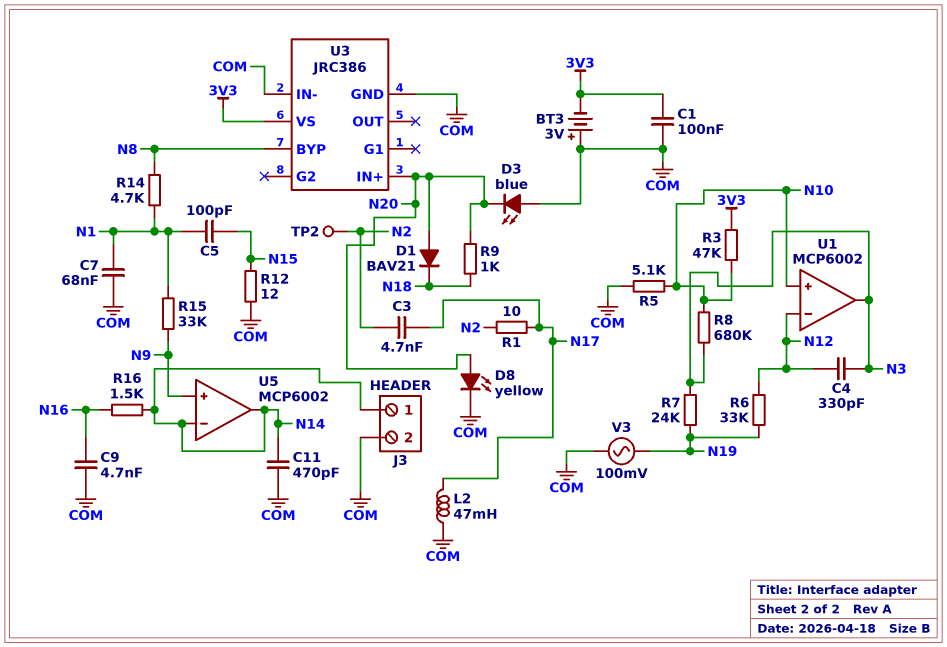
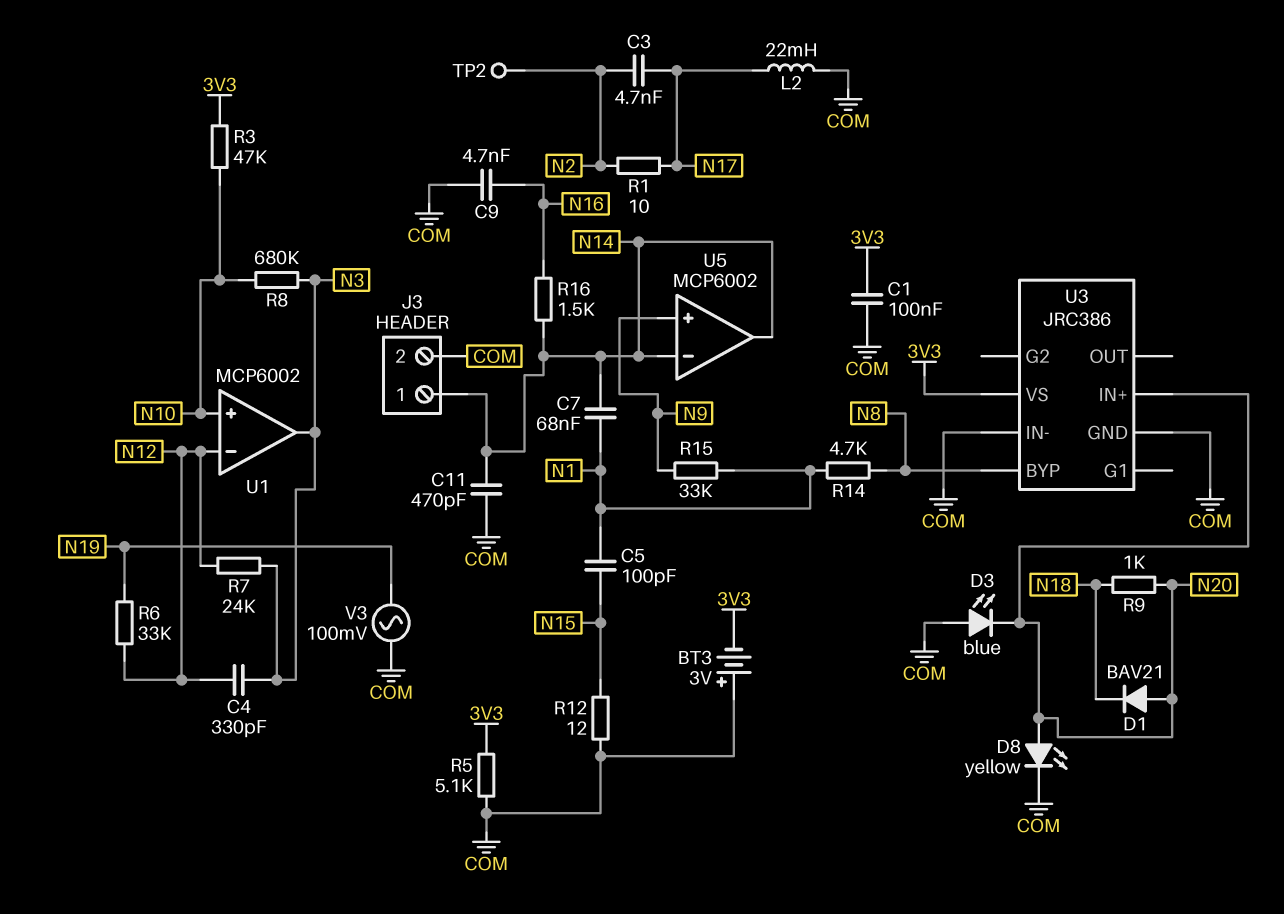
C7: 68nF (COM, N1) -> 68nF (N1, N14)
L2: 47mH (COM, N17) -> 22mH (COM, N17)
R5: 5.1k (COM, N10) -> 5.1k (3V3, COM)
R7: 24k (N3, N19) -> 24k (N3, N12)

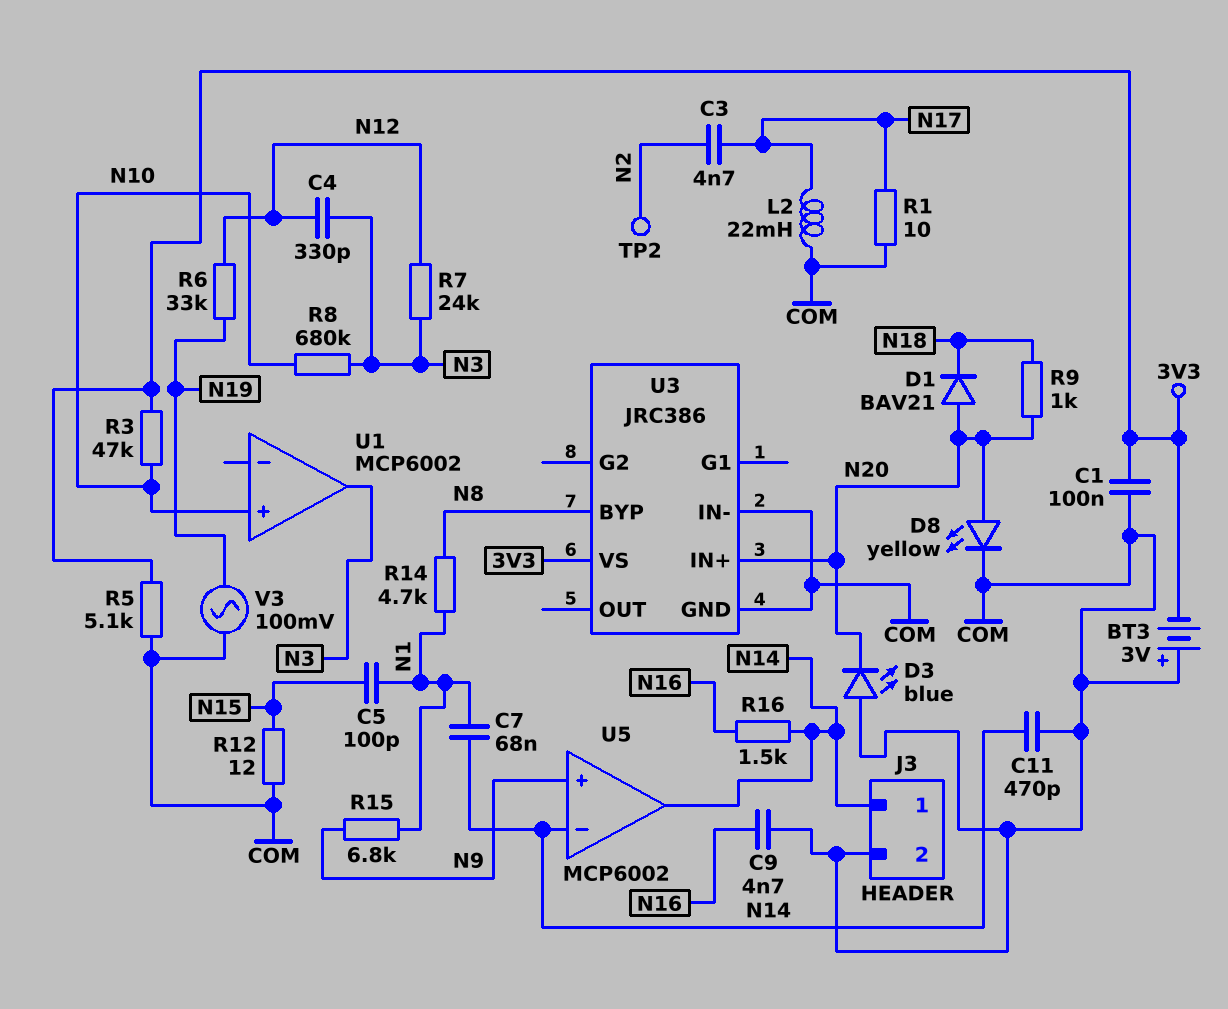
R1: 10 (N2, N17) -> 10 (COM, N17)
R15: 33k (N1, N9) -> 6.8k (N1, N9)
U1 pin in-: N12 -> none

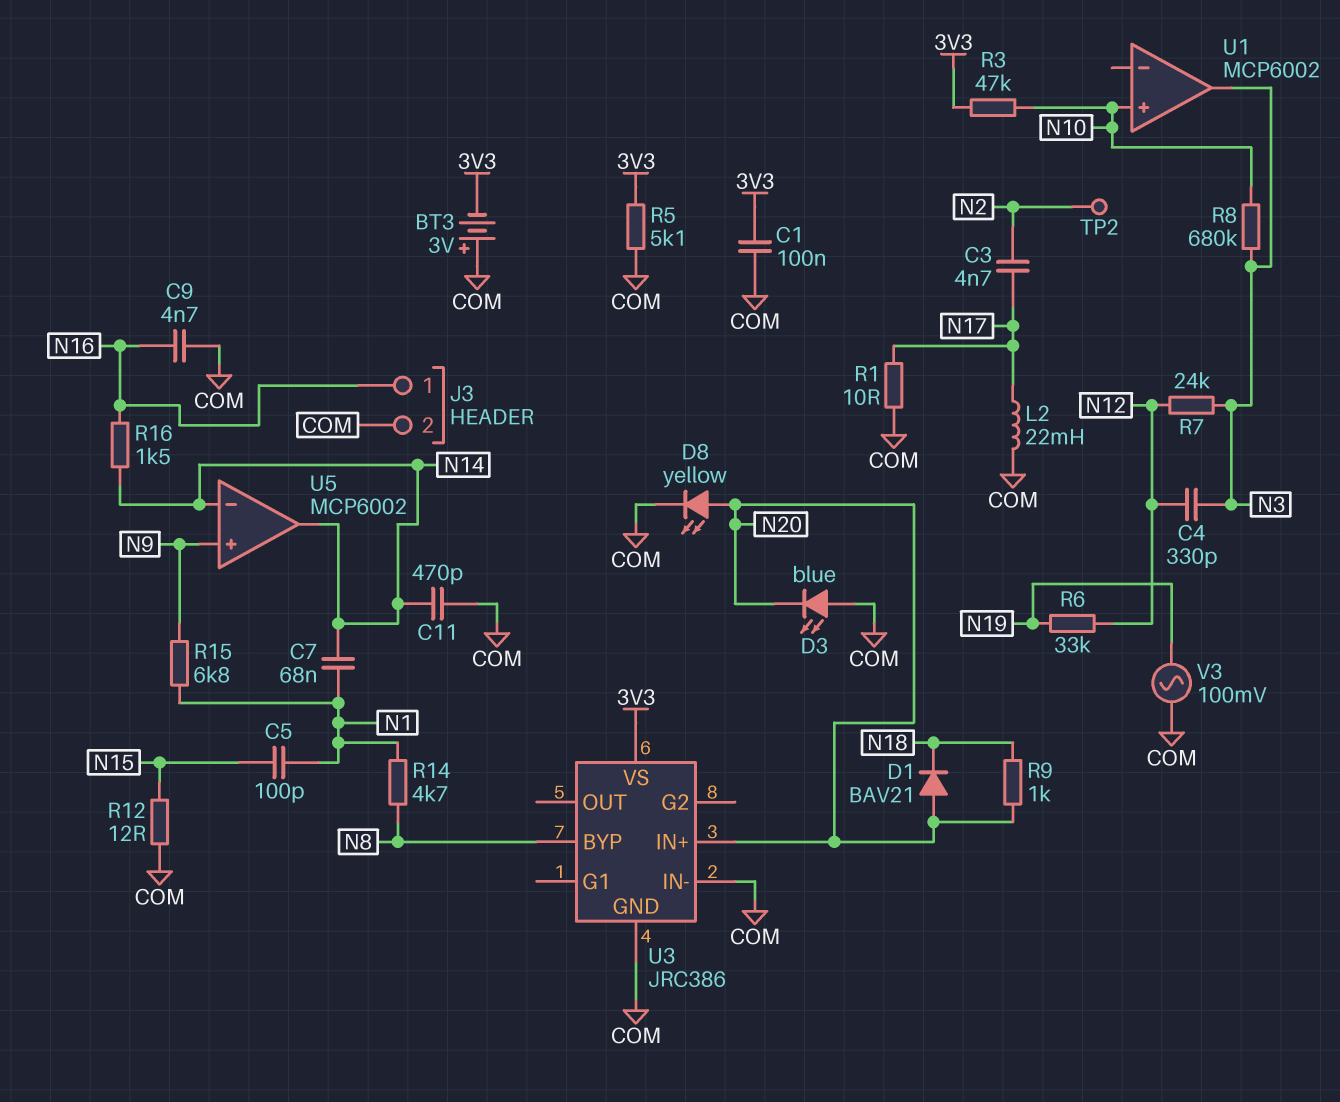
J3 pin 1: N14 -> N16

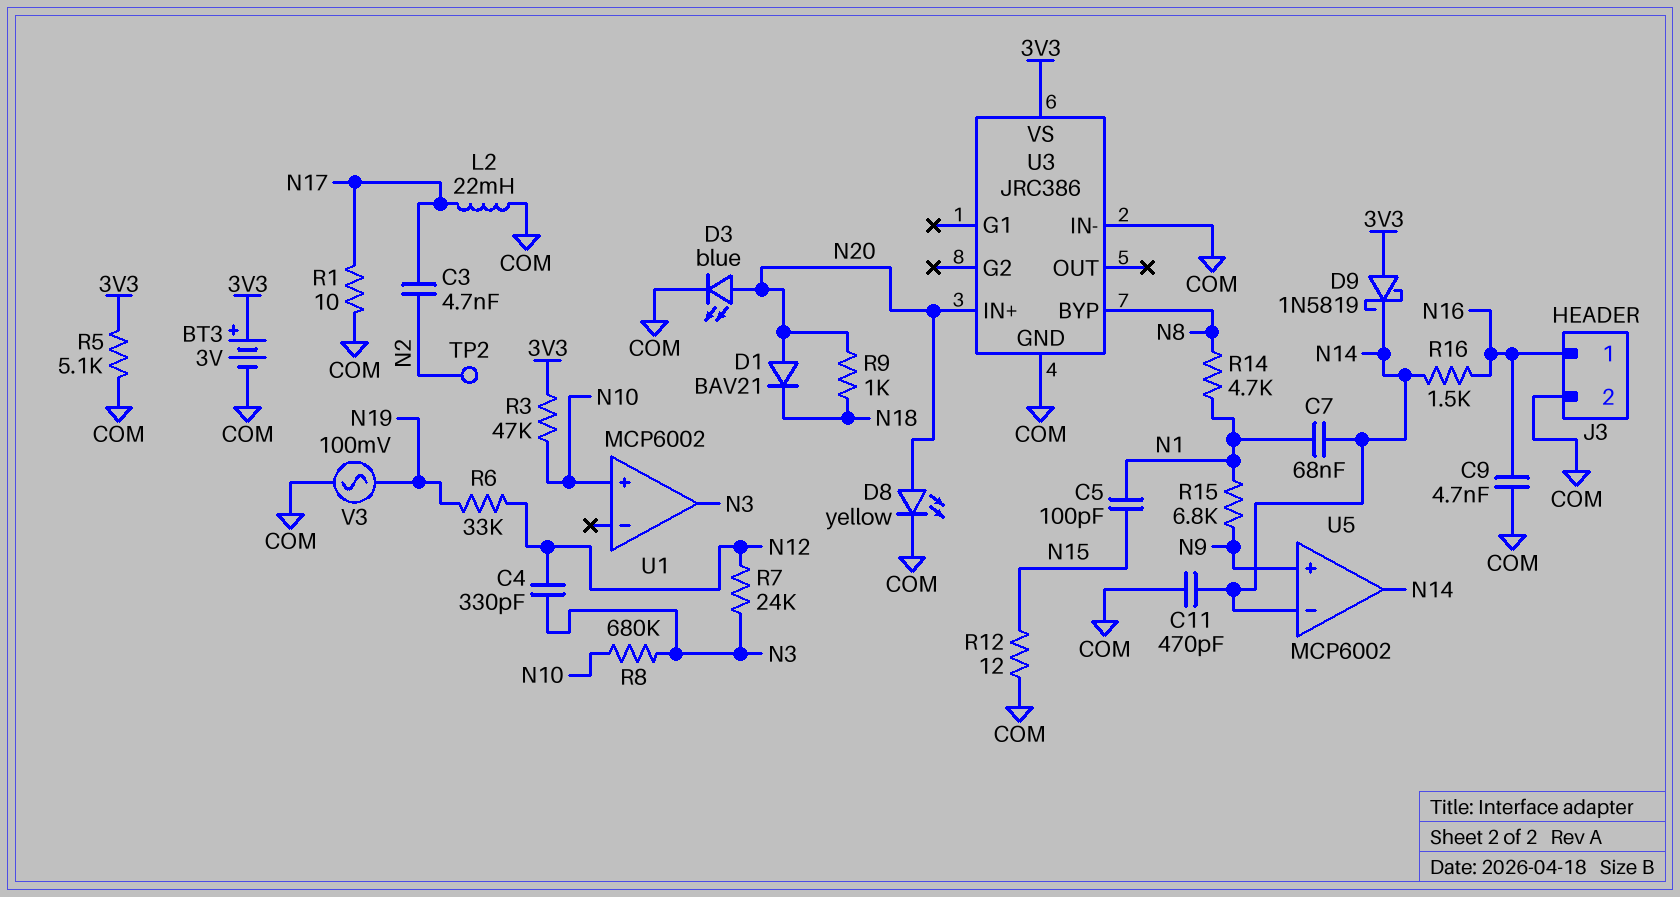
BT3: 3V (plus COM, minus 3V3) -> 3V (plus 3V3, minus COM)
C1: 100nF (3V3, COM) -> none
D3: LED blue (A COM, K N20) -> LED blue (A N20, K COM)
D9: none -> schottky 1N5819 (A 3V3, K N14)

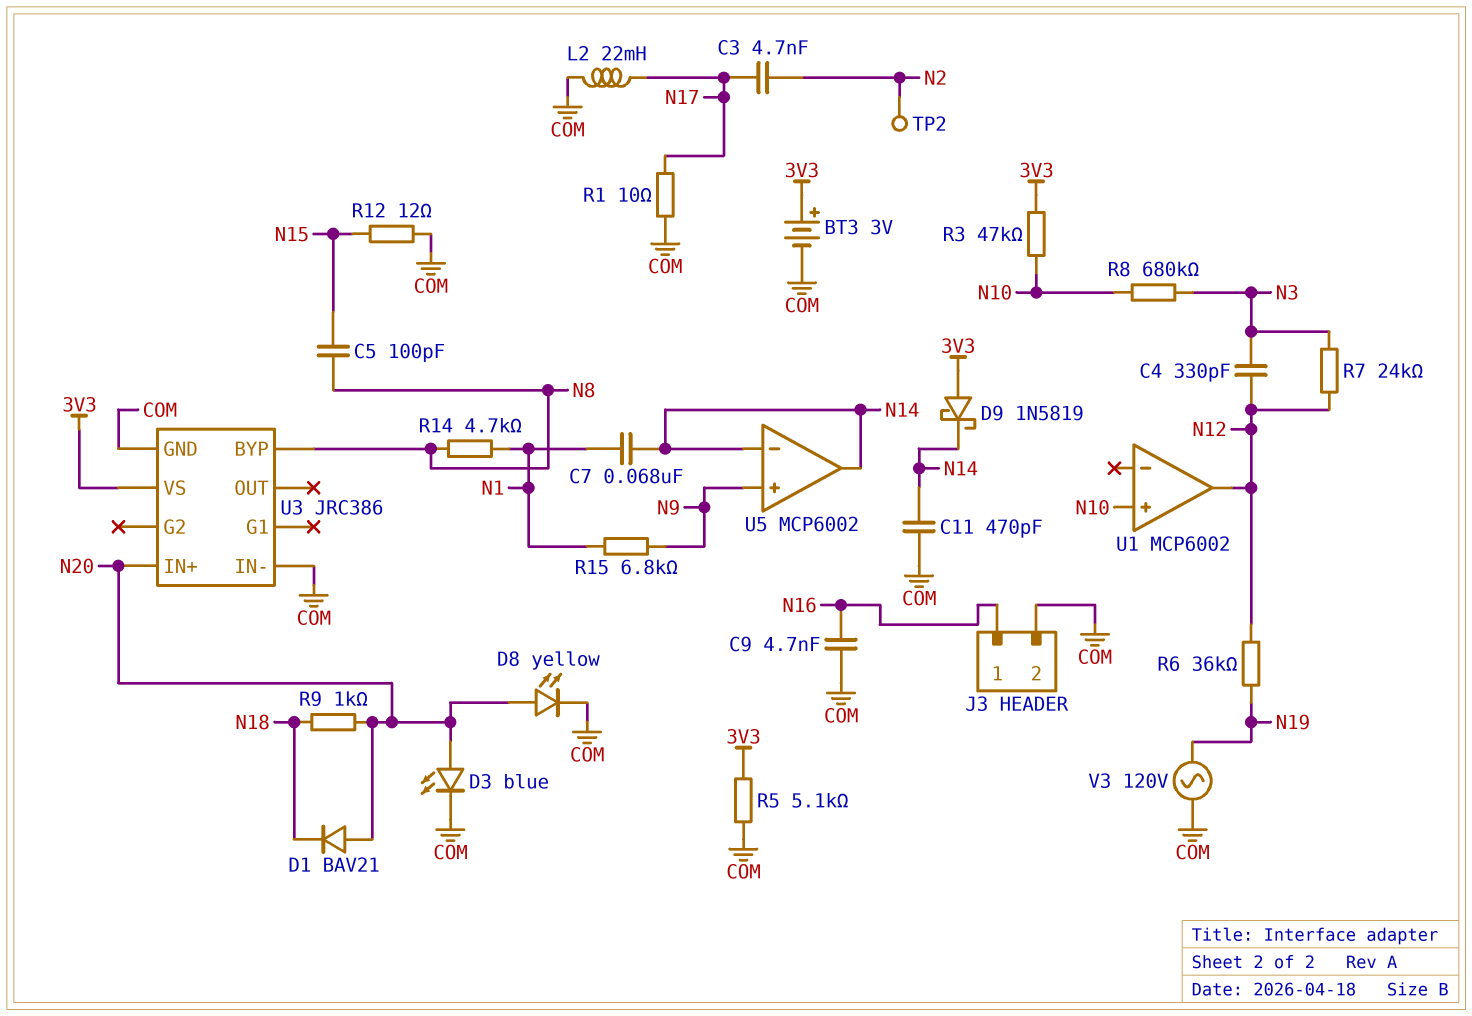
C5: 100pF (N1, N15) -> 100pF (N8, N15)
R6: 33k (N12, N19) -> 36k (N12, N19)
R16: 1.5k (N14, N16) -> none
U1 pin out: N3 -> N12
V3: AC 100mV (COM, N19) -> AC 120V (COM, N19)

